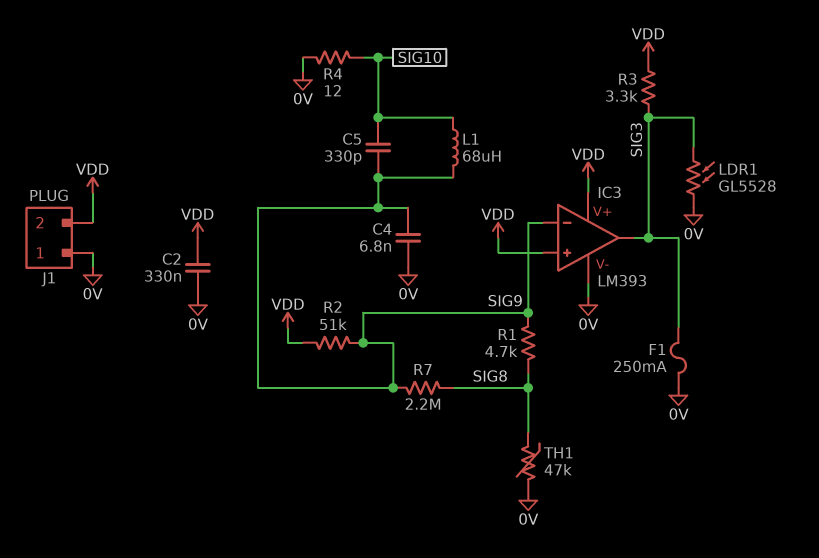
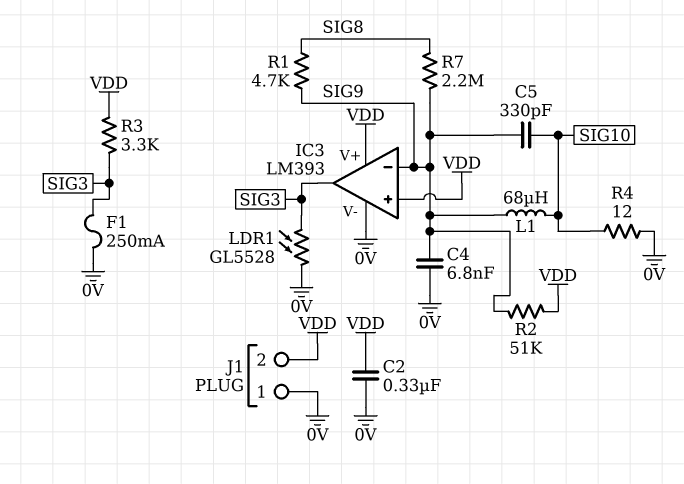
TH1: 47k (0V, SIG8) -> none

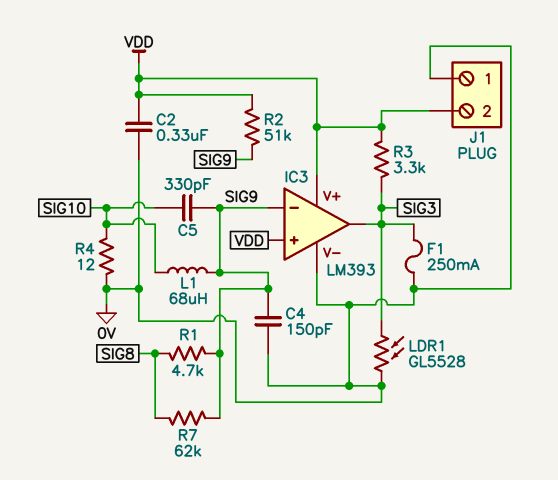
C4: 6.8nF (0V, SIG9) -> 150pF (0V, SIG9)
R7: 2.2M (SIG8, SIG9) -> 62k (SIG8, SIG9)

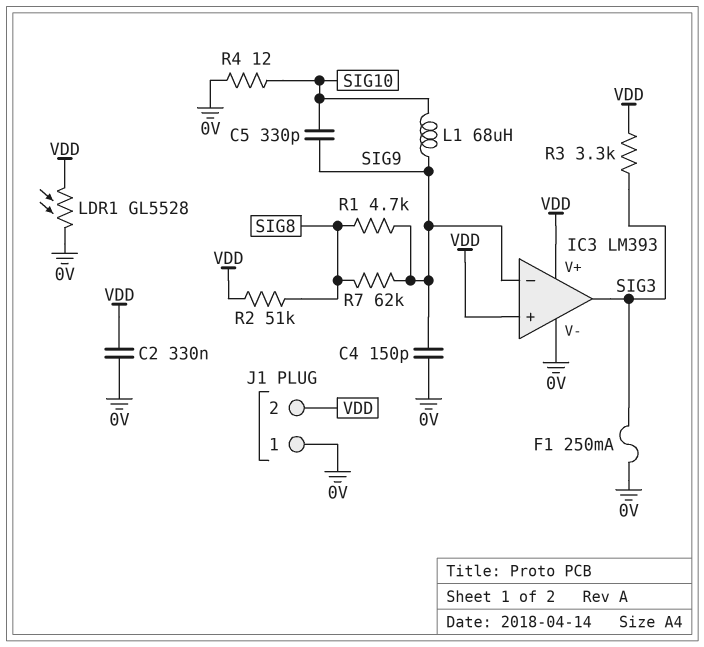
LDR1: GL5528 (0V, SIG3) -> GL5528 (0V, VDD)
R2: 51k (SIG9, VDD) -> 51k (SIG8, VDD)

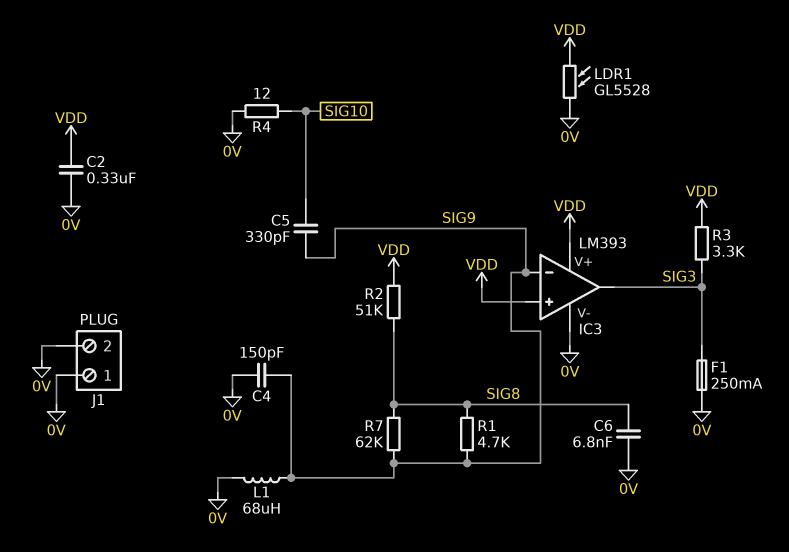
C6: none -> 6.8nF (0V, SIG8)
J1 pin 2: VDD -> 0V
L1: 68uH (SIG9, SIG10) -> 68uH (0V, SIG9)

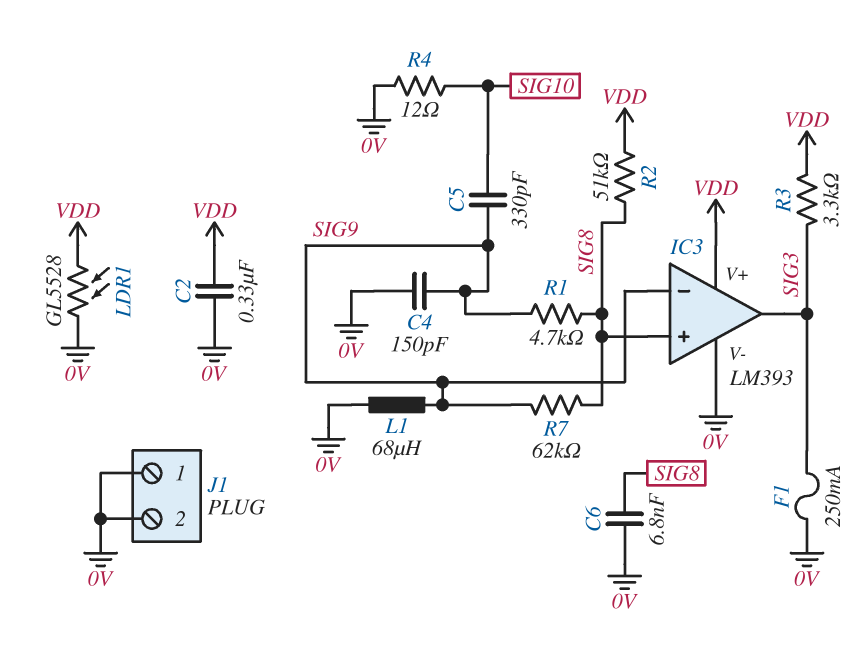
IC3 pin in+: VDD -> SIG8

